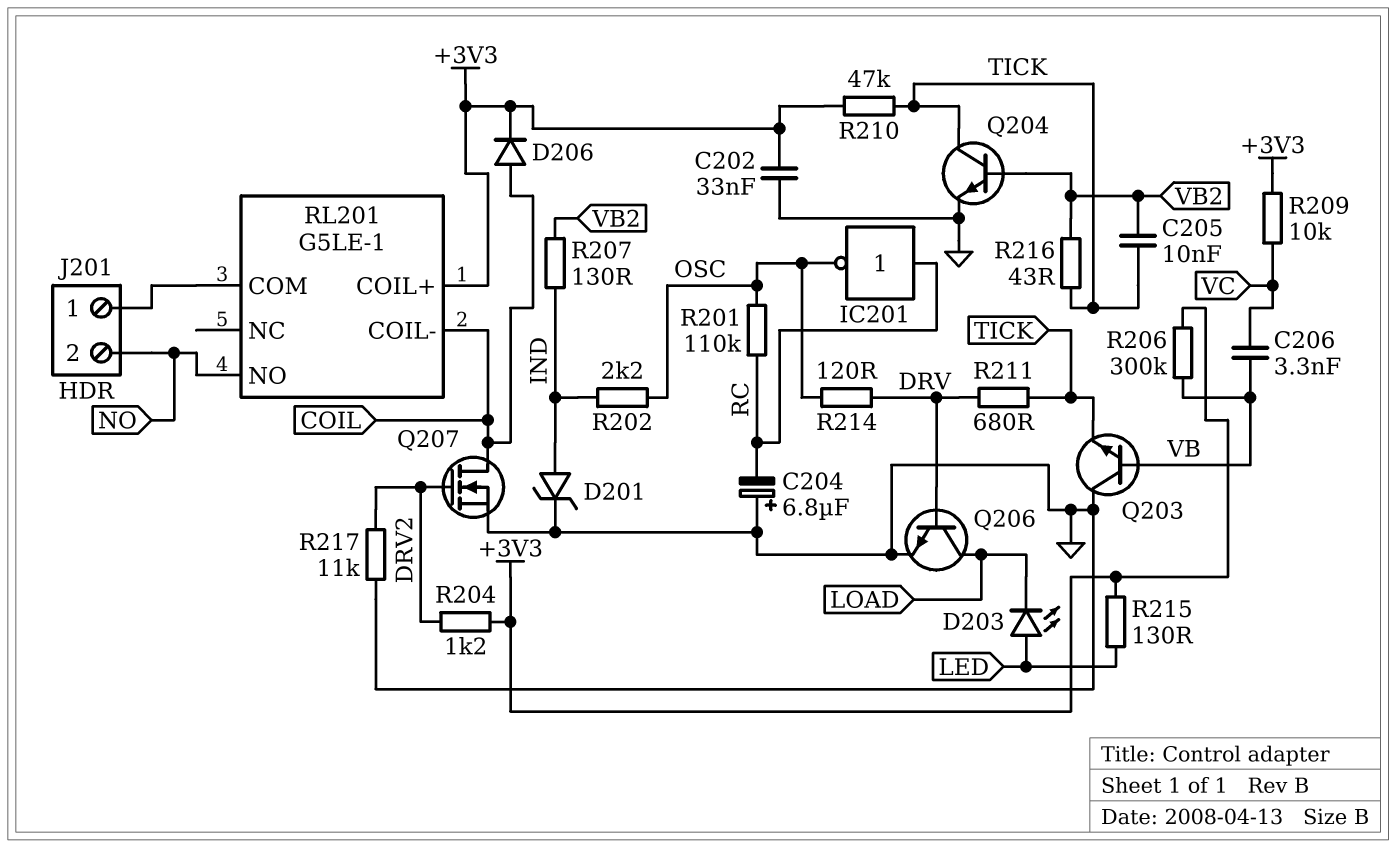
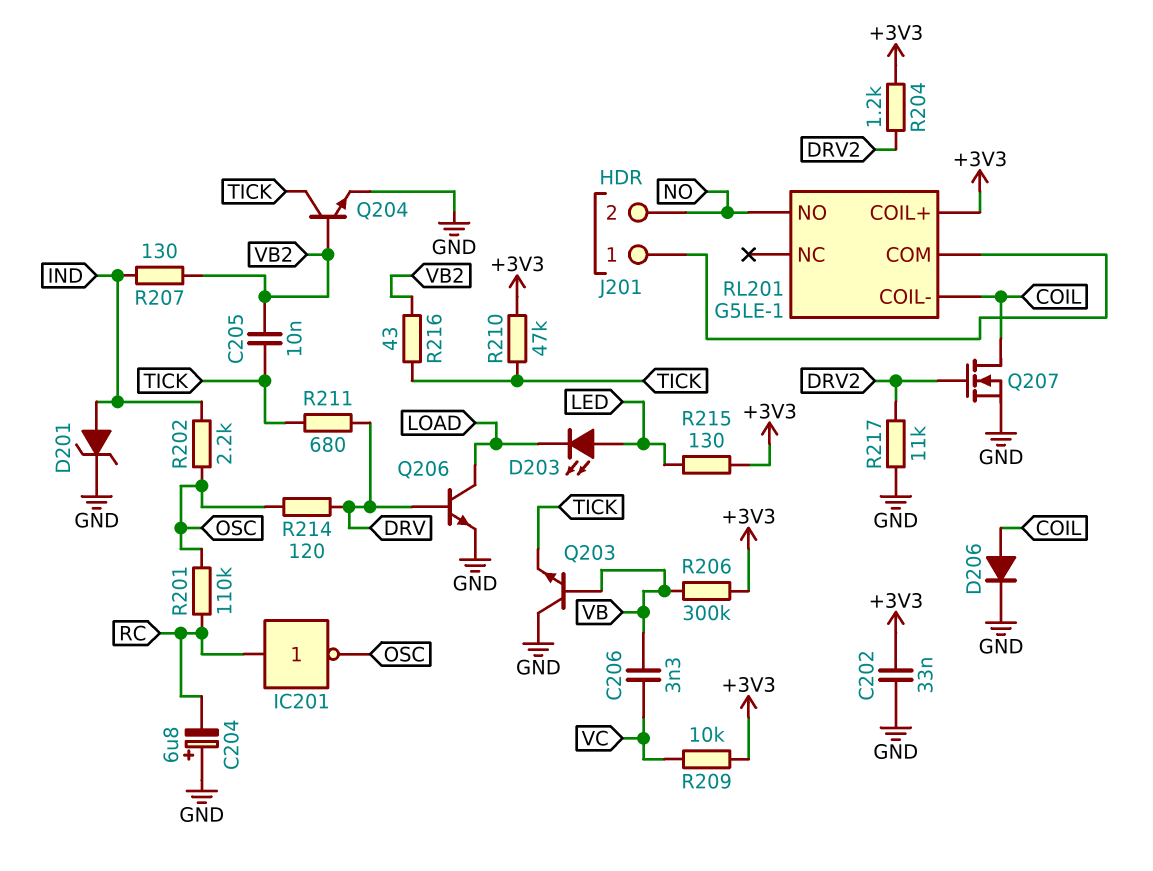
D206: diode (A COIL, K +3V3) -> diode (A COIL, K GND)

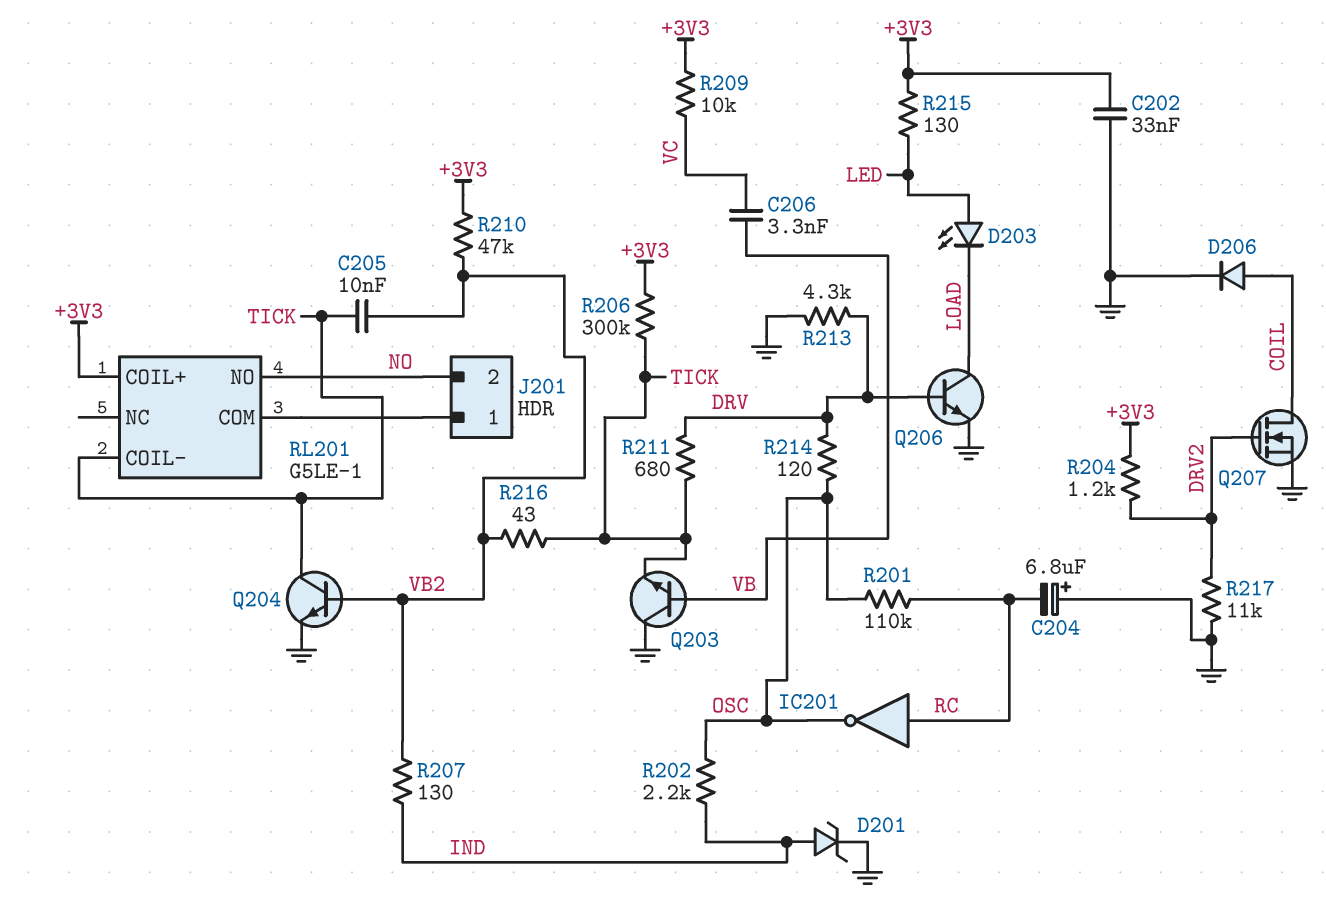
R206: 300k (+3V3, VB) -> 300k (+3V3, TICK)
R210: 47k (+3V3, TICK) -> 47k (+3V3, VB2)
R213: none -> 4.3k (DRV, GND)
RL201 pin COIL-: COIL -> TICK

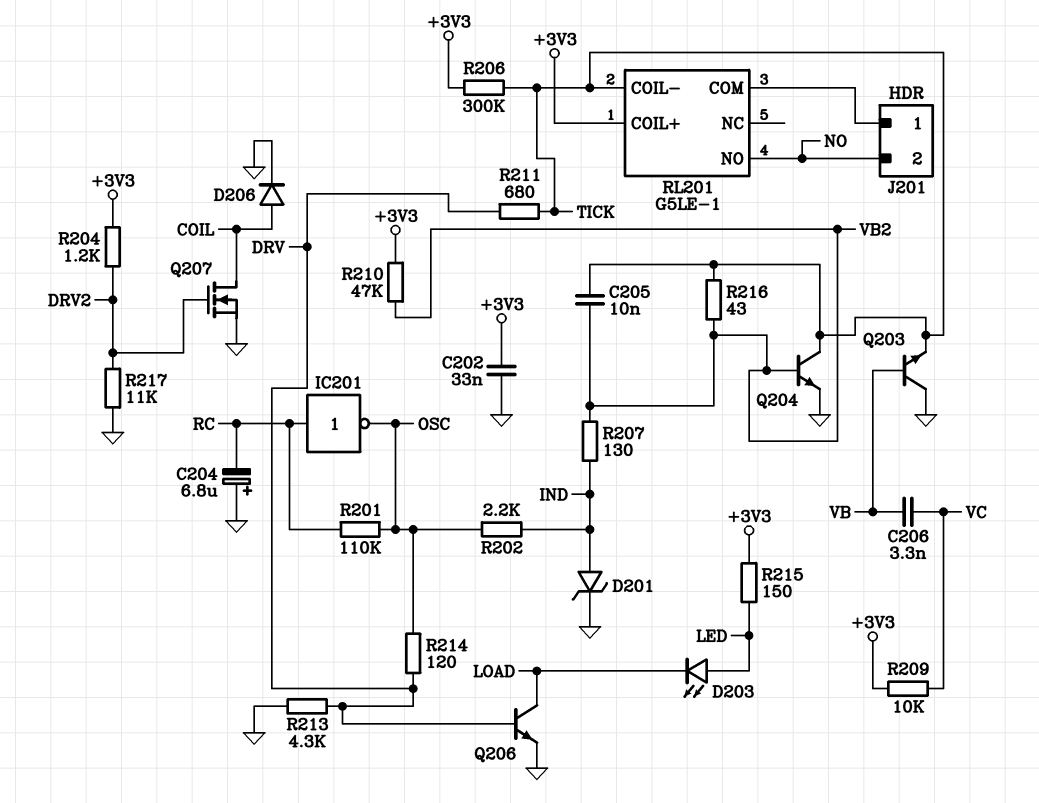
R215: 130 (+3V3, LED) -> 150 (+3V3, LED)

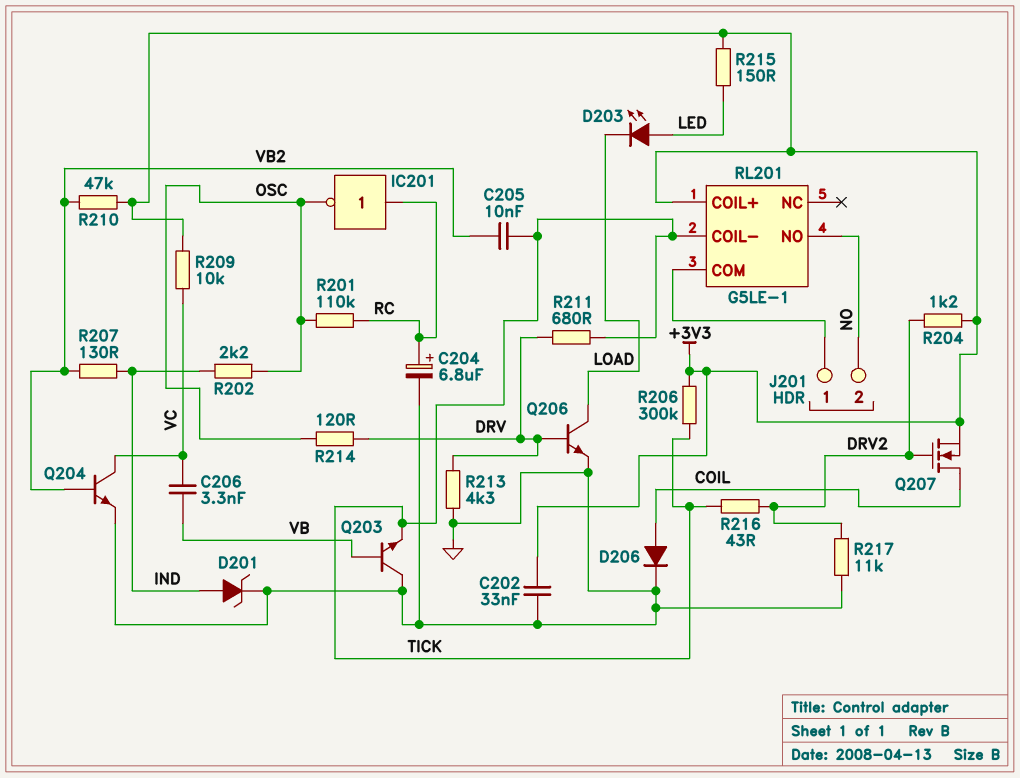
C204: 6.8uF (plus GND, minus RC) -> 6.8uF (plus RC, minus GND)
Q204: NPN (B VB2, C TICK, E GND) -> NPN (B VB2, C VC, E GND)
Q207: NMOS (G DRV2, D COIL, S GND) -> NMOS (G DRV2, D COIL, S +3V3)
R216: 43 (TICK, VB2) -> 43 (DRV2, TICK)

